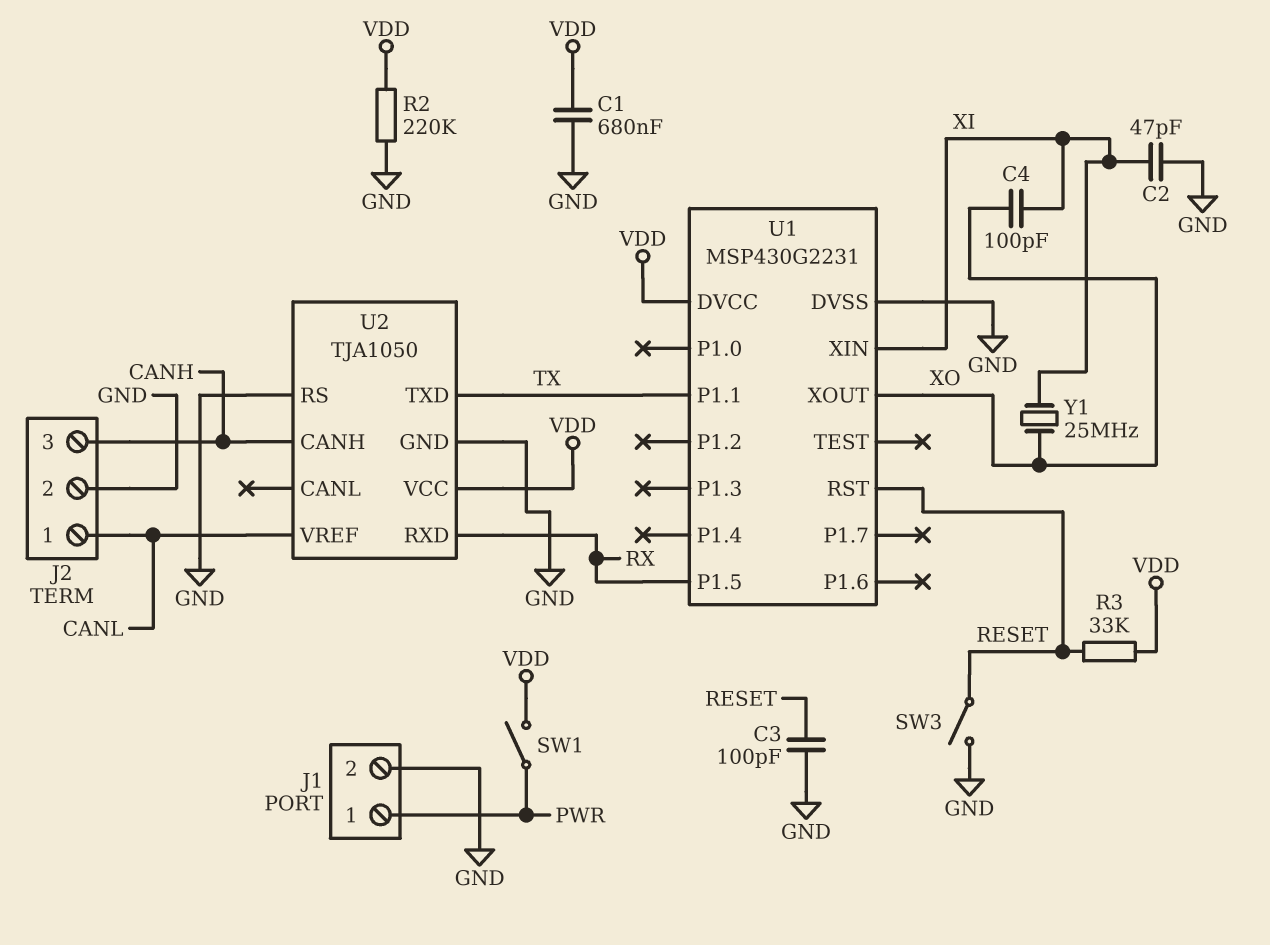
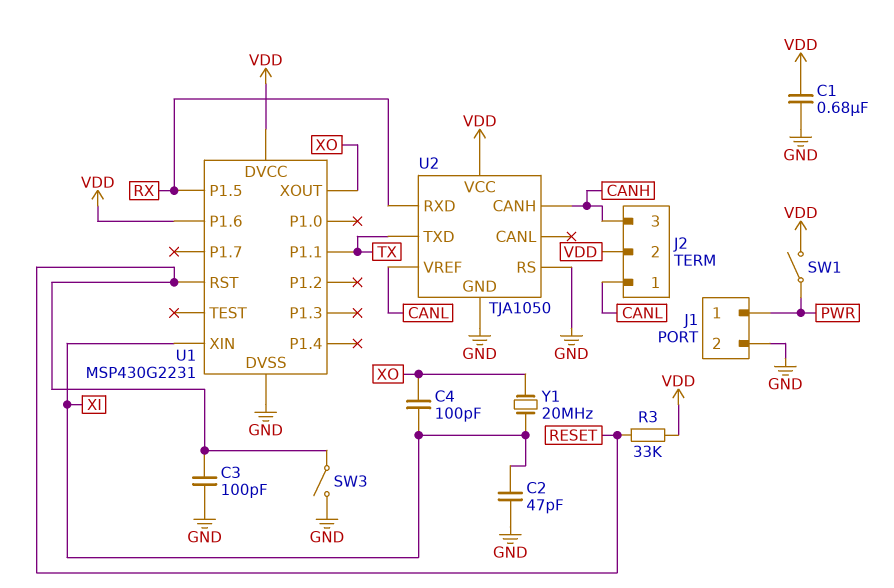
J2 pin 2: GND -> VDD
R2: 220k (GND, VDD) -> none
U1 pin P1.6: none -> VDD
Y1: 25MHz (XI, XO) -> 20MHz (XI, XO)

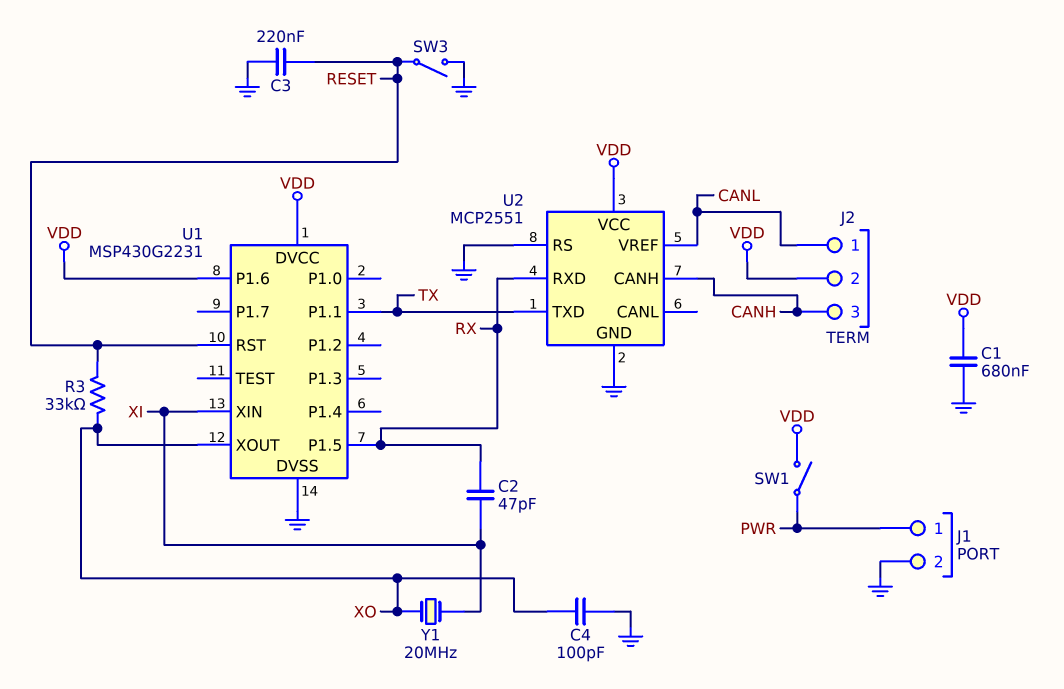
C2: 47pF (GND, XI) -> 47pF (RX, XI)
C3: 100pF (GND, RESET) -> 220nF (GND, RESET)
C4: 100pF (XI, XO) -> 100pF (GND, XO)
R3: 33k (RESET, VDD) -> 33k (RESET, XO)
U2: TJA1050 -> MCP2551

